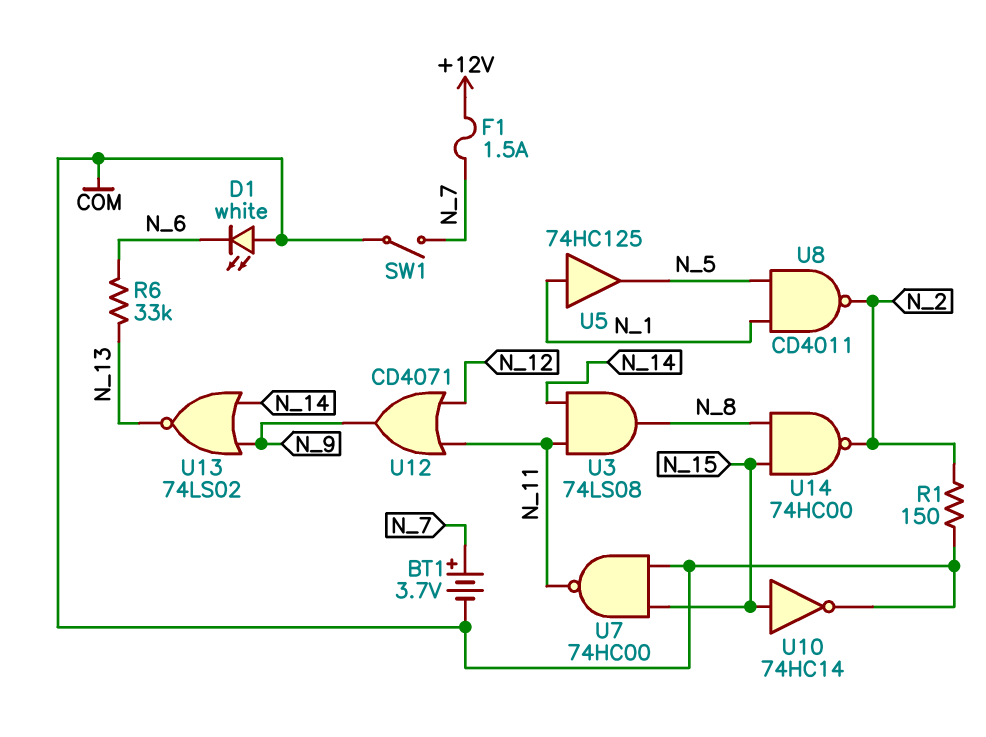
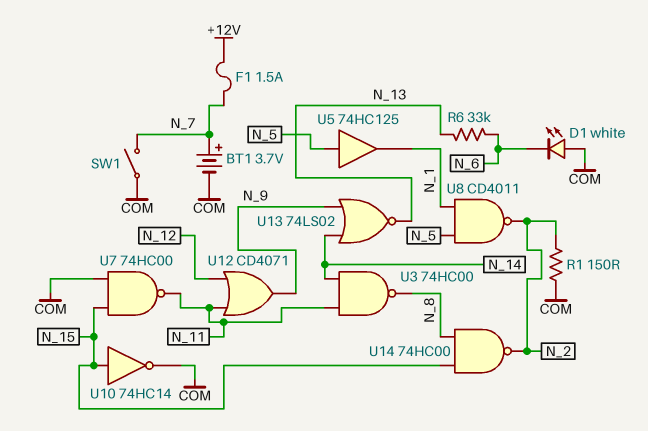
U3: AND 74LS08 (in N_11, in N_14, out N_8) -> NAND 74HC00 (in N_11, in N_14, out N_8)
U5: buffer 74HC125 (in N_1, out N_5) -> buffer 74HC125 (in N_5, out N_1)

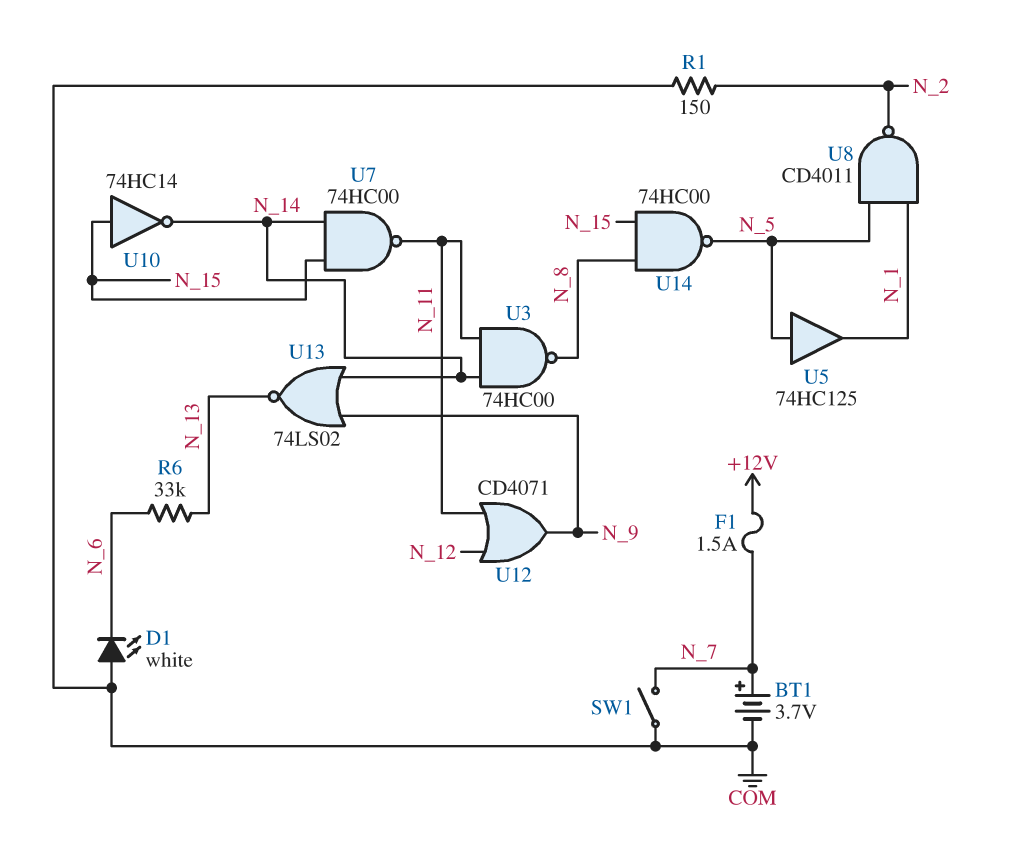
U7: NAND 74HC00 (in COM, in N_15, out N_11) -> NAND 74HC00 (in N_14, in N_15, out N_11)
U10: NOT 74HC14 (in N_15, out COM) -> NOT 74HC14 (in N_15, out N_14)
U14: NAND 74HC00 (in N_8, in N_15, out N_2) -> NAND 74HC00 (in N_8, in N_15, out N_5)

